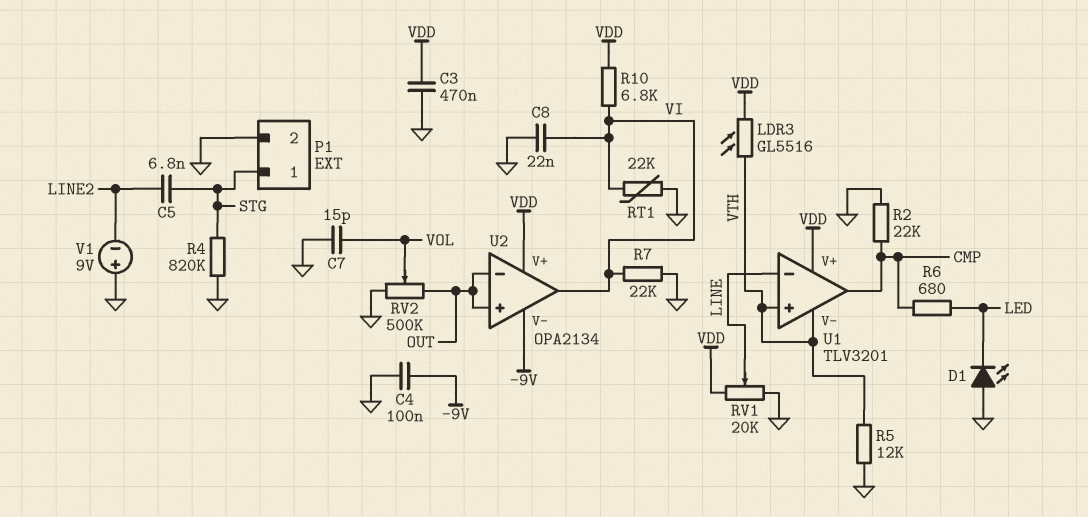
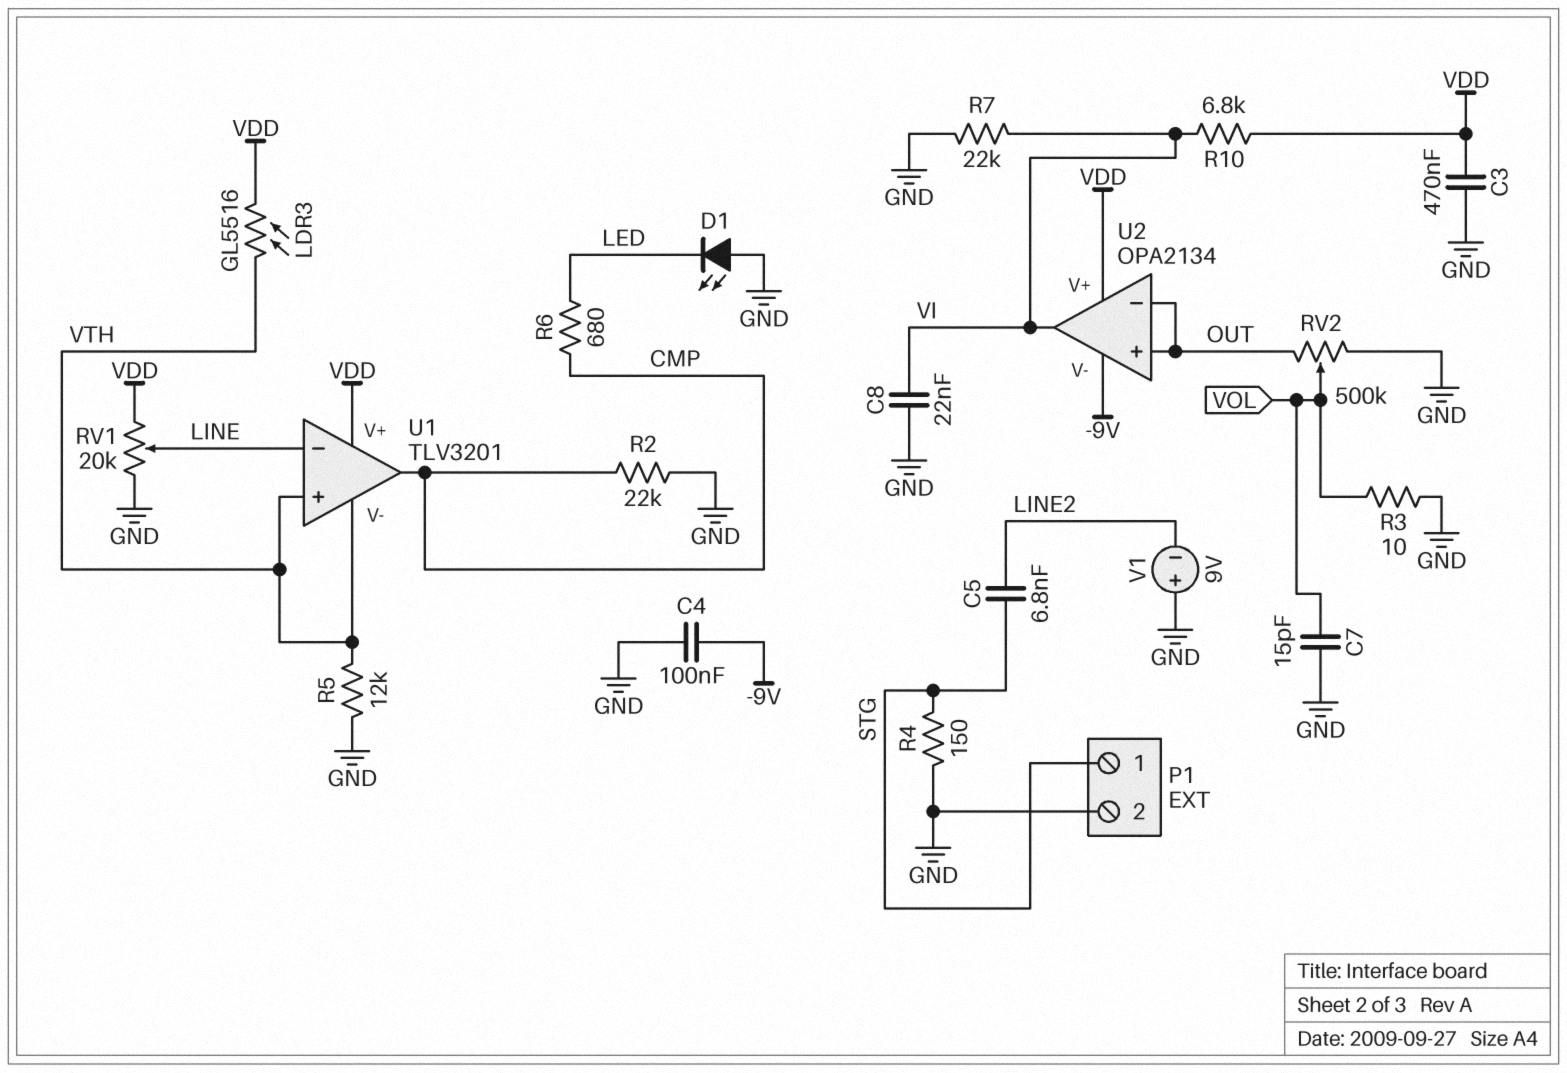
R3: none -> 10 (GND, VOL)
R4: 820k (GND, STG) -> 150 (GND, STG)
RT1: 22k (GND, VI) -> none

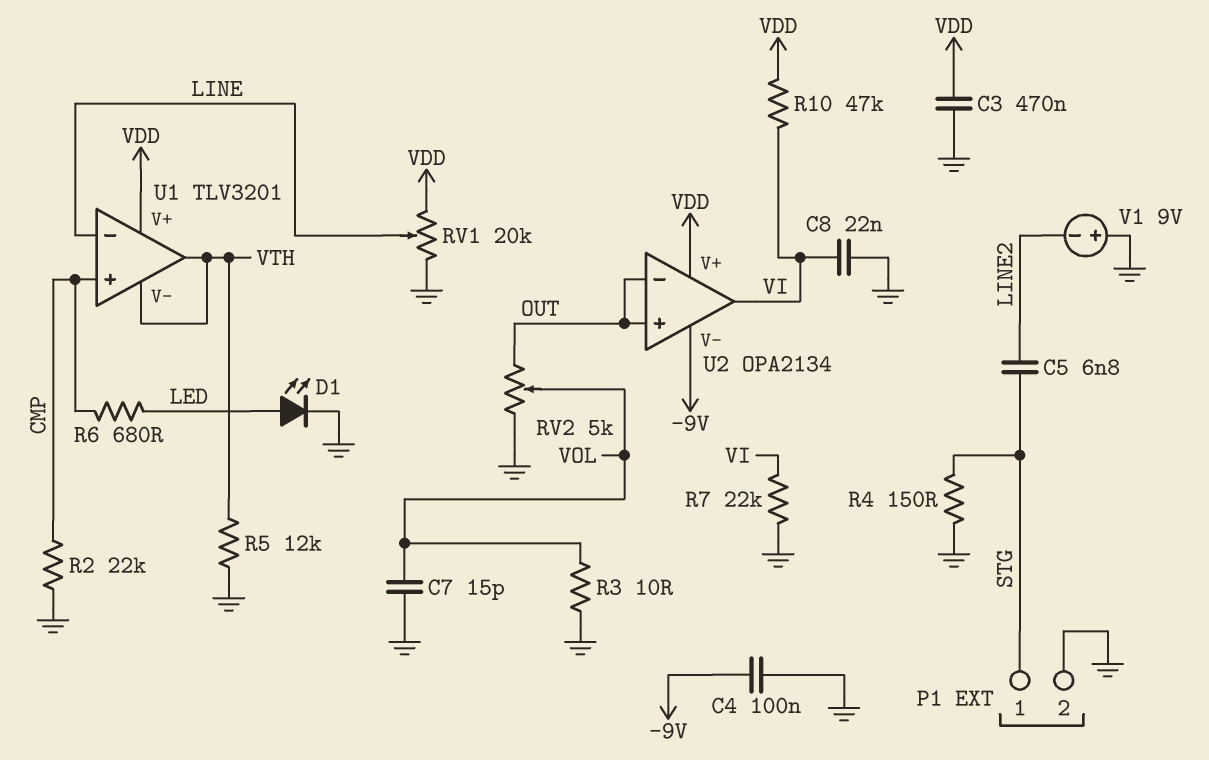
D1: LED (A GND, K LED) -> LED (A LED, K GND)
LDR3: GL5516 (VDD, VTH) -> none
R10: 6.8k (VDD, VI) -> 47k (VDD, VI)
RV2: 500k (GND, OUT, wiper VOL) -> 5k (GND, OUT, wiper VOL)
U1 pin in+: VTH -> CMP
U1 pin out: CMP -> VTH

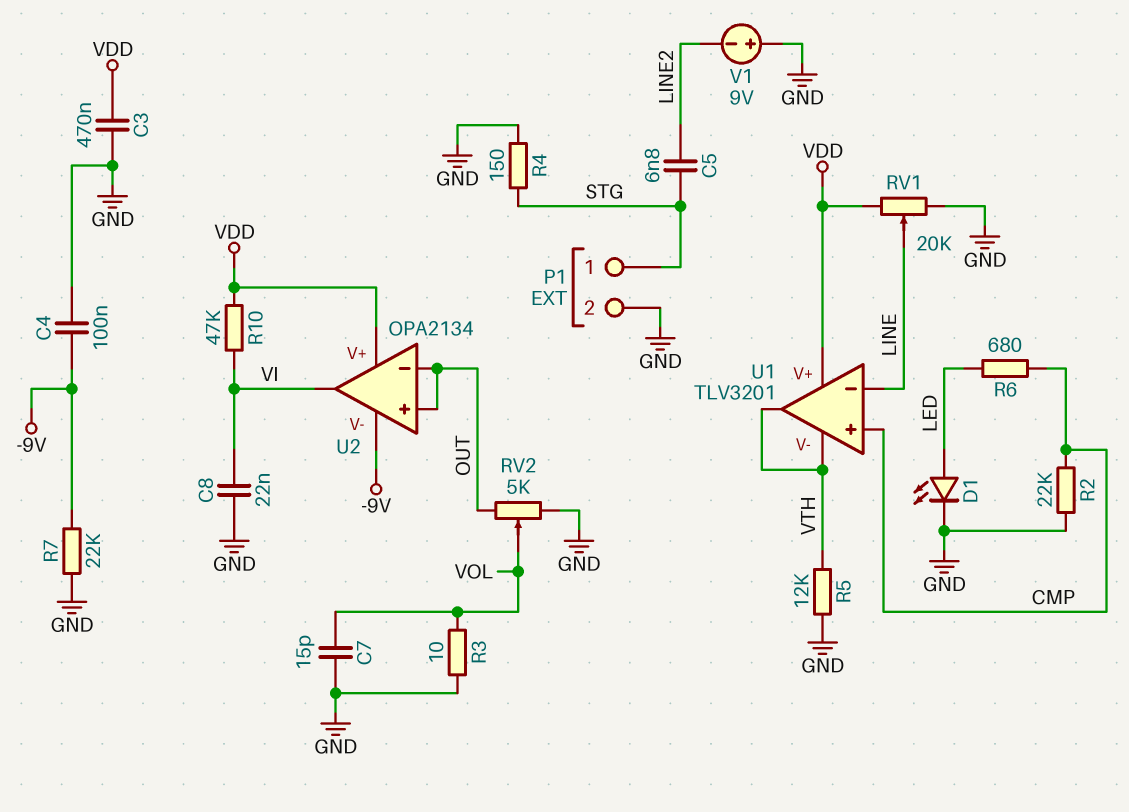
R7: 22k (GND, VI) -> 22k (-9V, GND)

